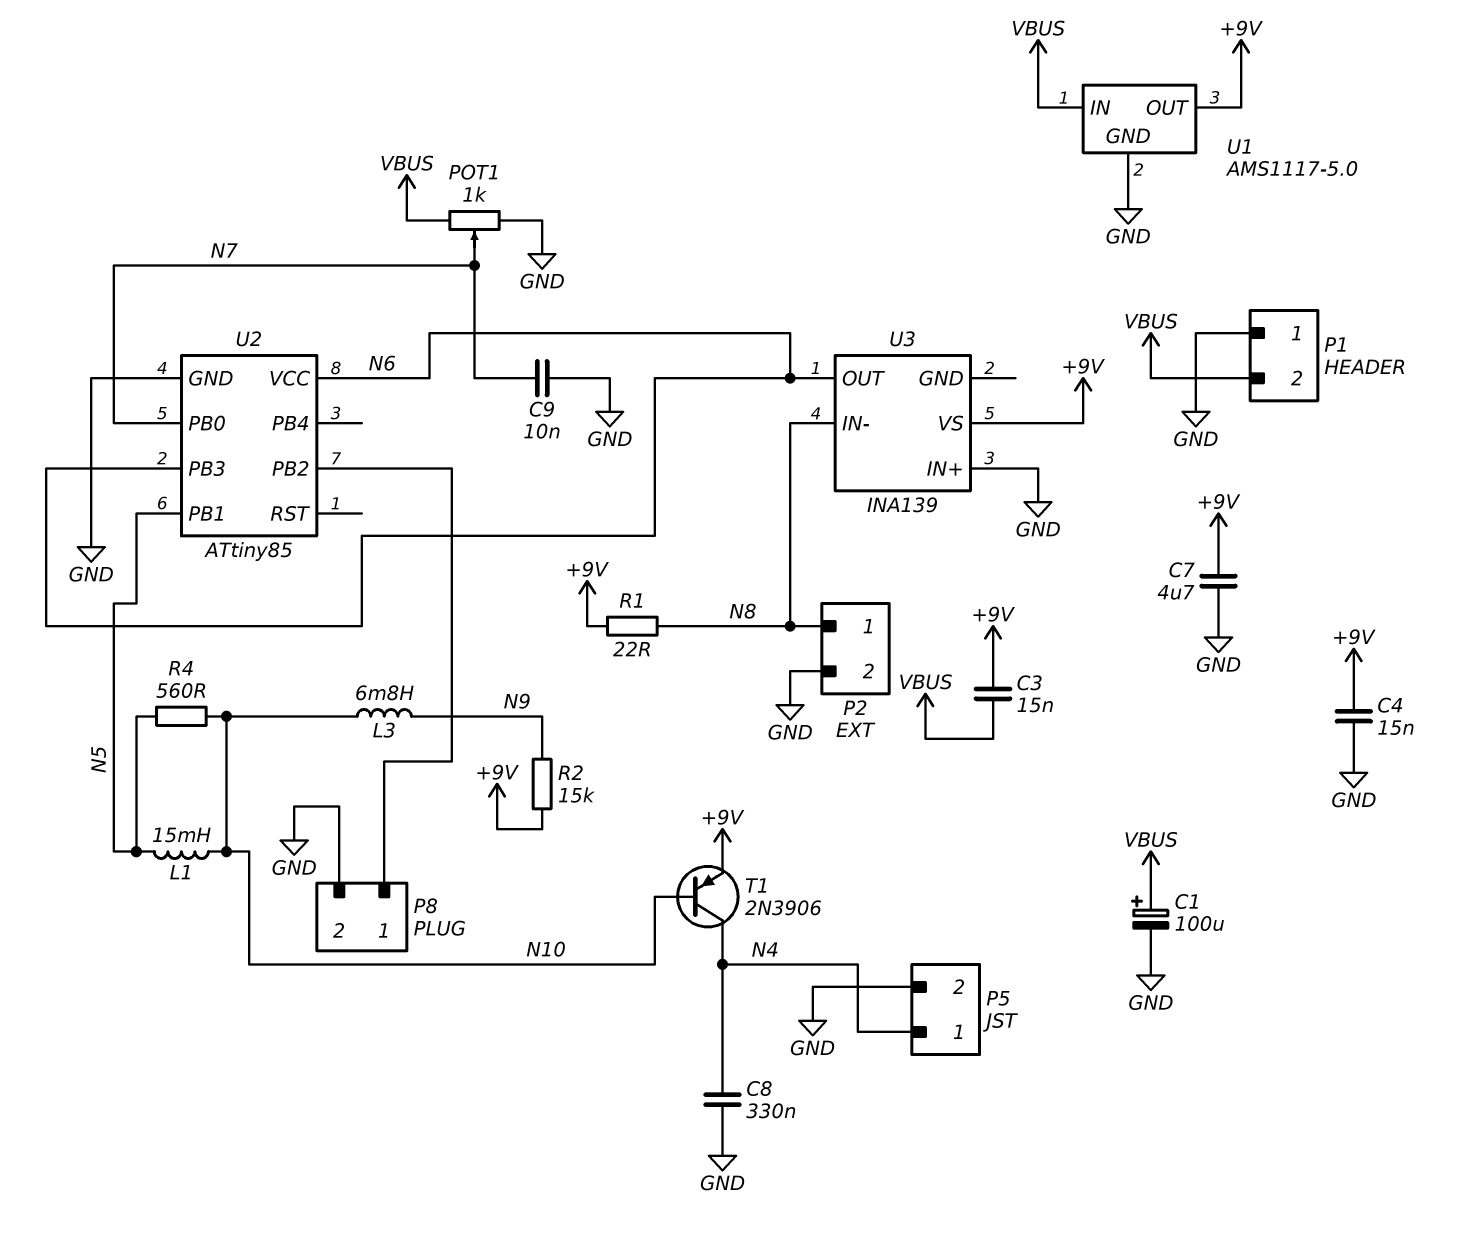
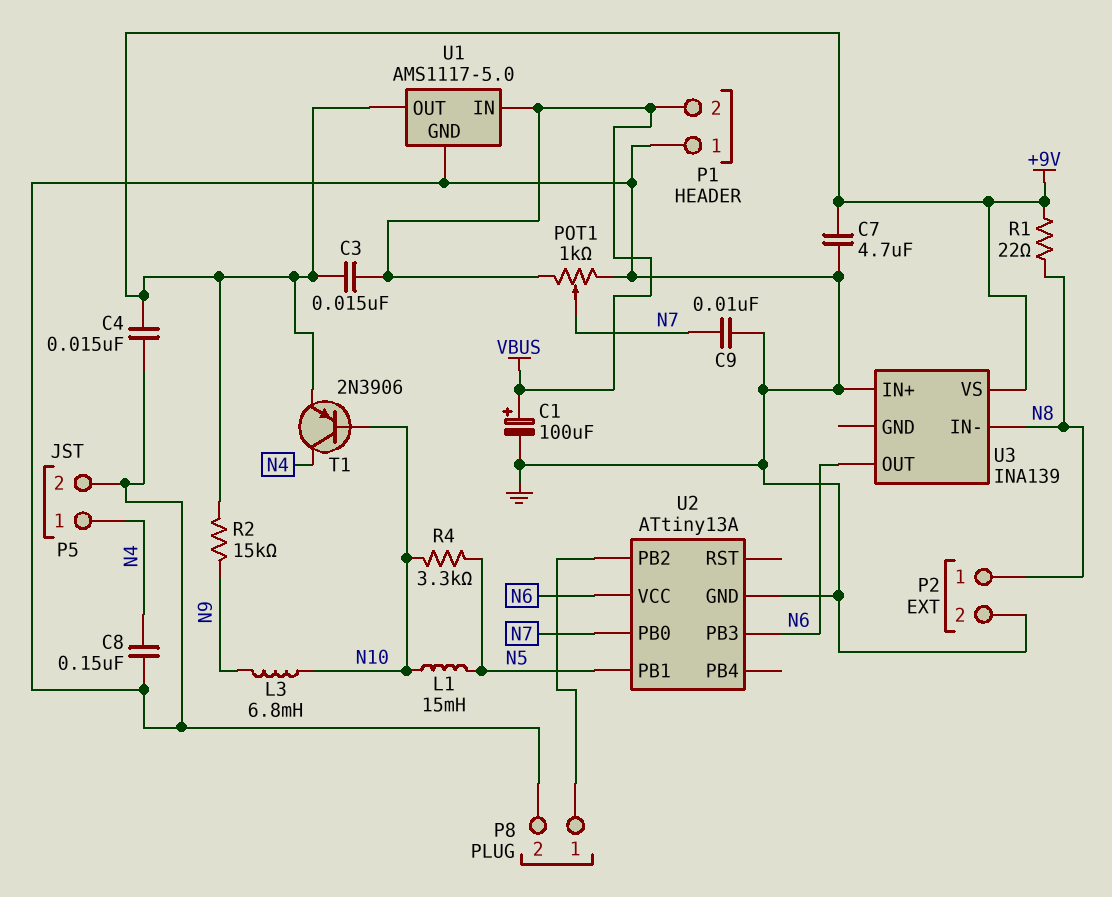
C8: 330nF (GND, N4) -> 150nF (GND, N4)
R4: 560 (N5, N10) -> 3.3k (N5, N10)
U2: ATtiny85 -> ATtiny13A

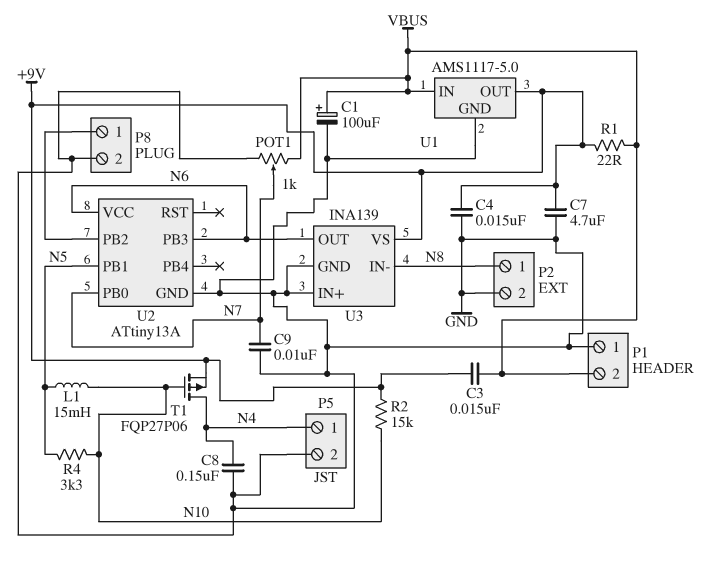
L3: 6.8mH (N9, N10) -> none
R1: 22 (+9V, N8) -> 22 (+9V, VBUS)
R2: 15k (+9V, N9) -> 15k (+9V, N10)
T1: PNP 2N3906 (B N10, C N4, E +9V) -> PMOS FQP27P06 (G N10, D N4, S +9V)
U3 pin GND: none -> GND

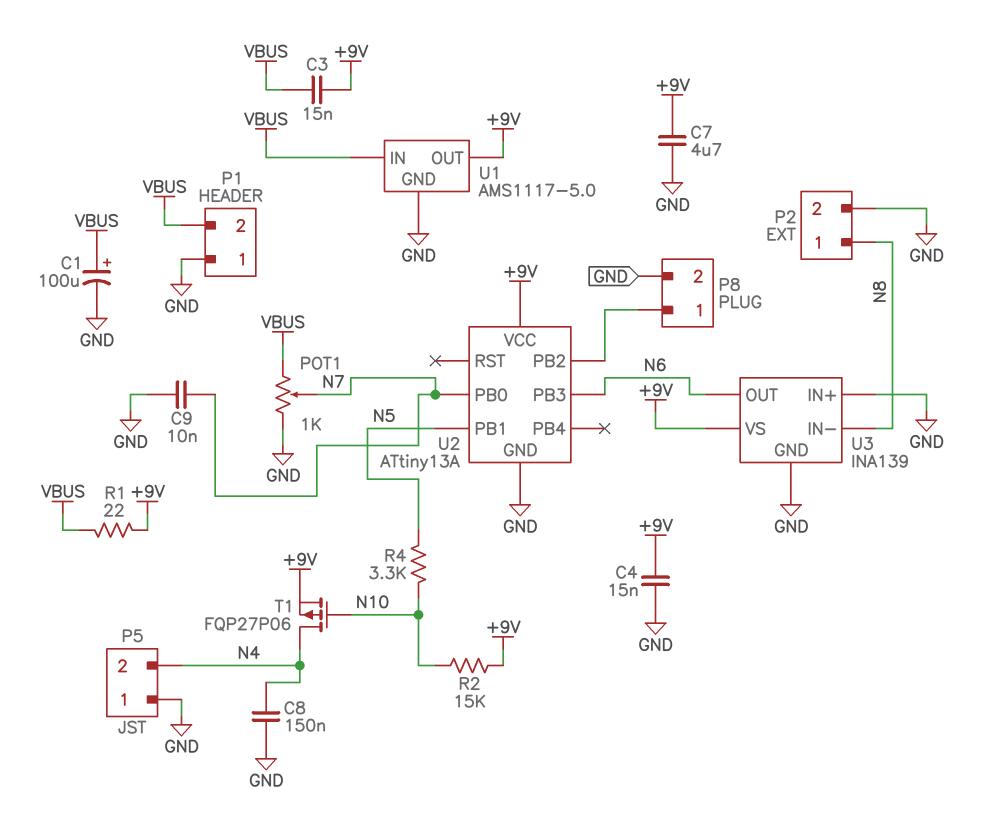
L1: 15mH (N5, N10) -> none
P5 pin 1: N4 -> GND
P5 pin 2: GND -> N4
U2 pin VCC: N6 -> +9V

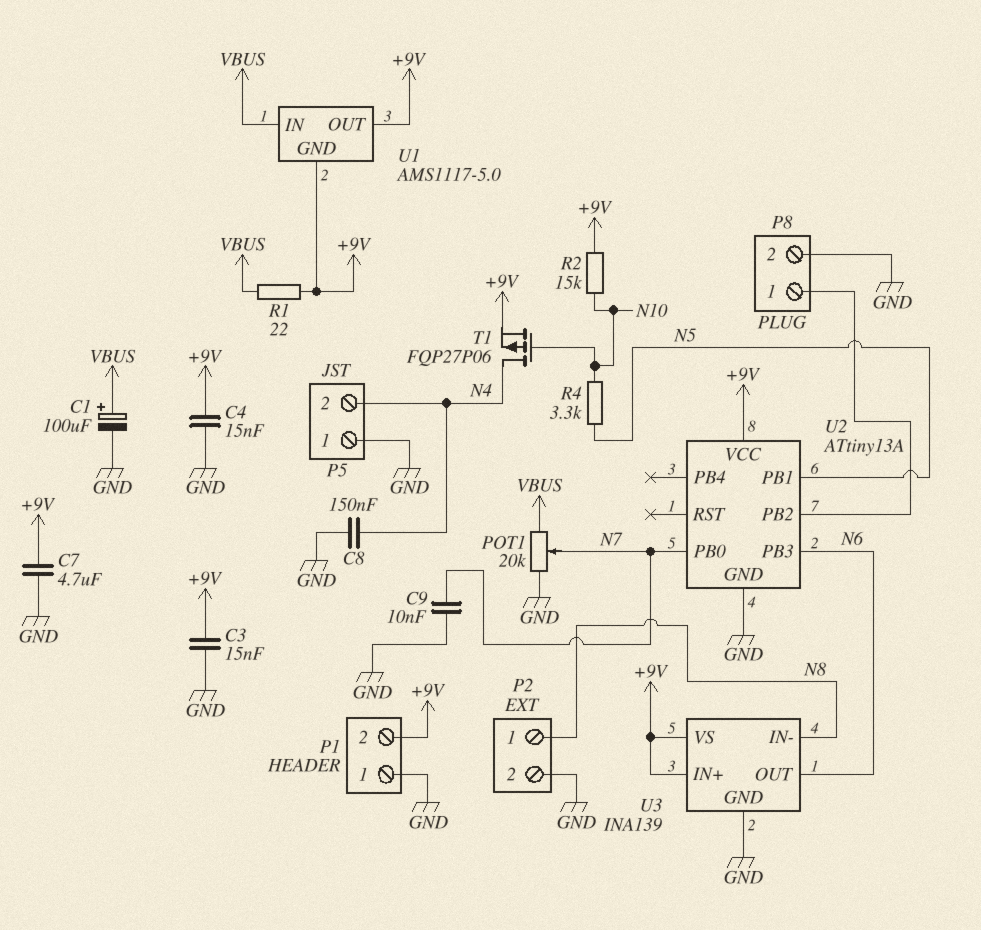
C3: 15nF (+9V, VBUS) -> 15nF (+9V, GND)
P1 pin 2: VBUS -> +9V
POT1: 1k (GND, VBUS, wiper N7) -> 20k (GND, VBUS, wiper N7)
U1 pin GND: GND -> +9V
U3 pin IN+: GND -> +9V

